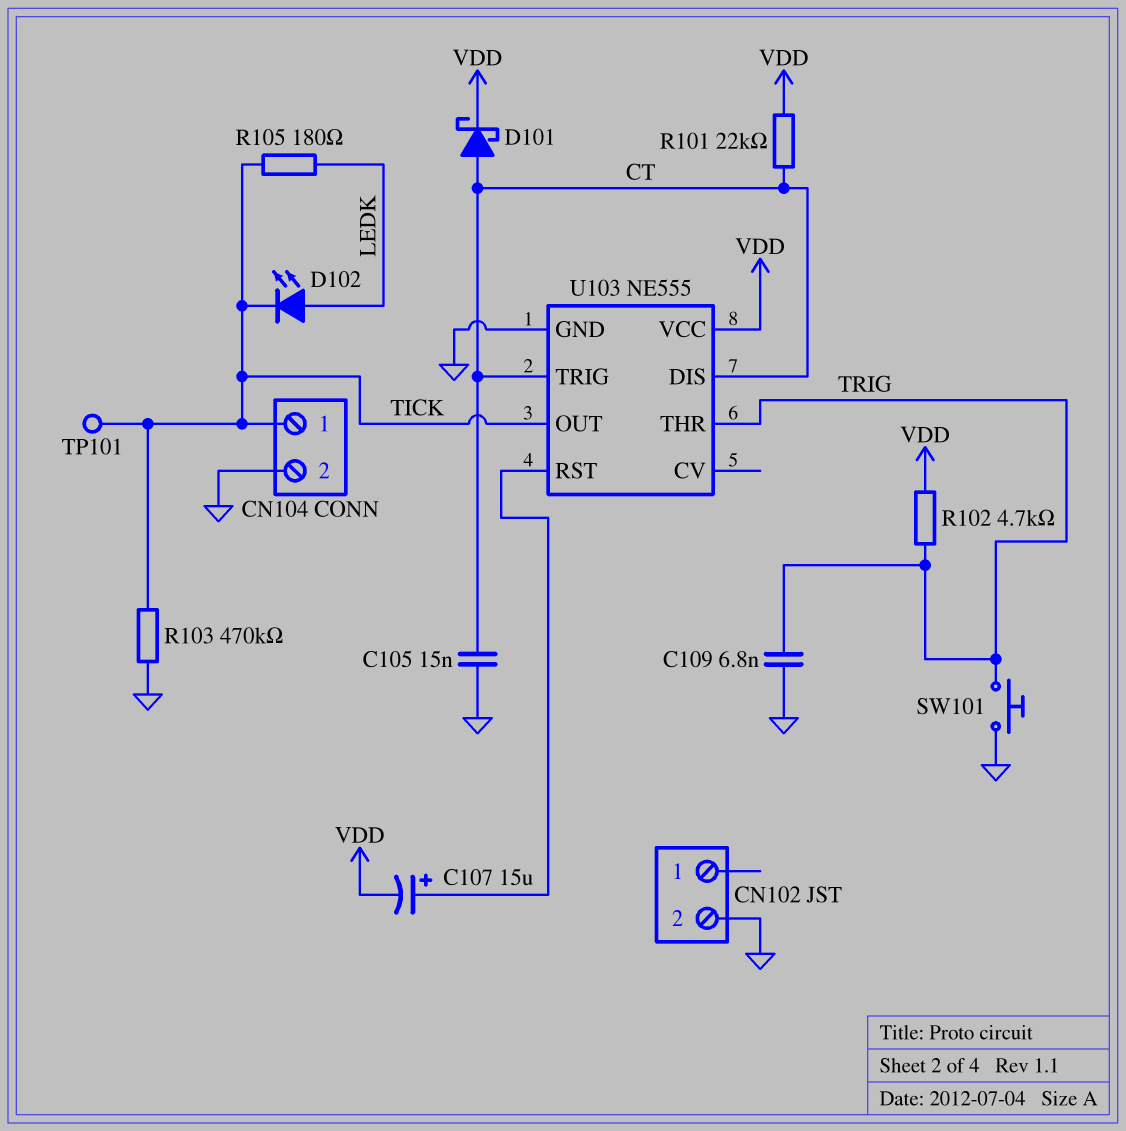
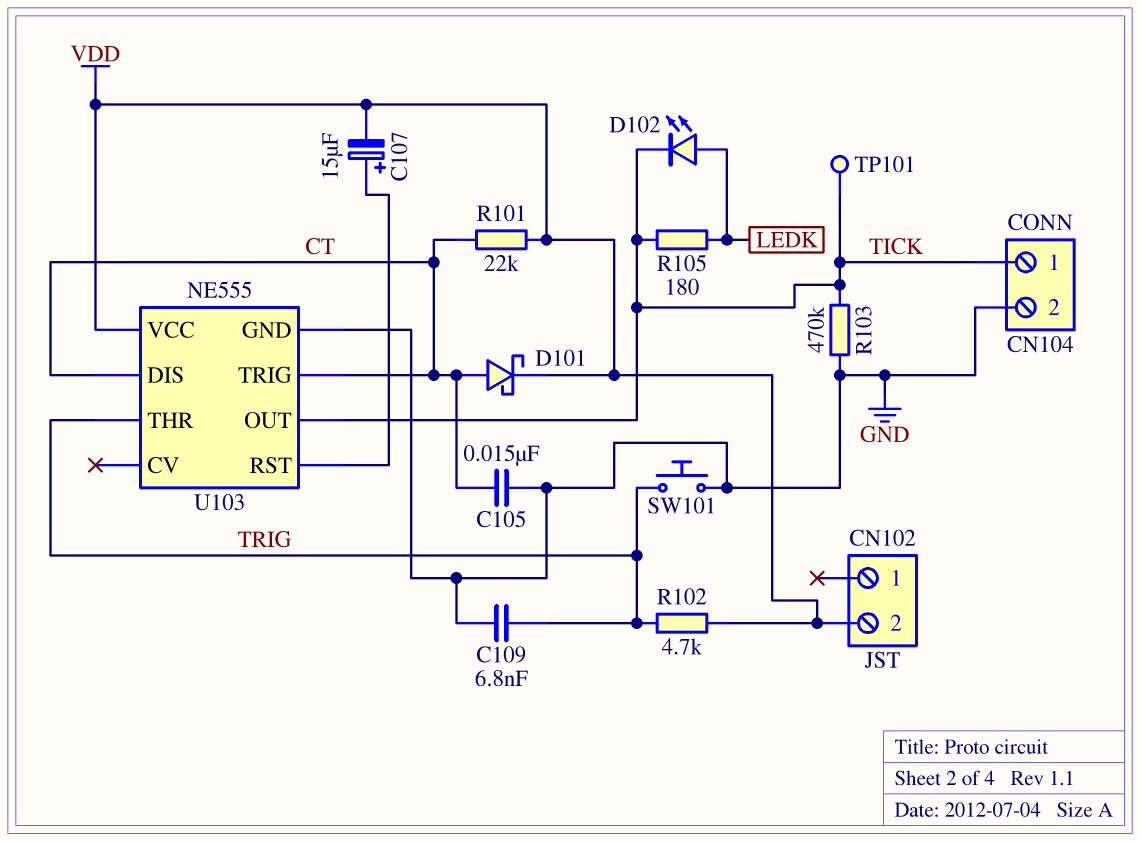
CN102 pin 2: GND -> VDD

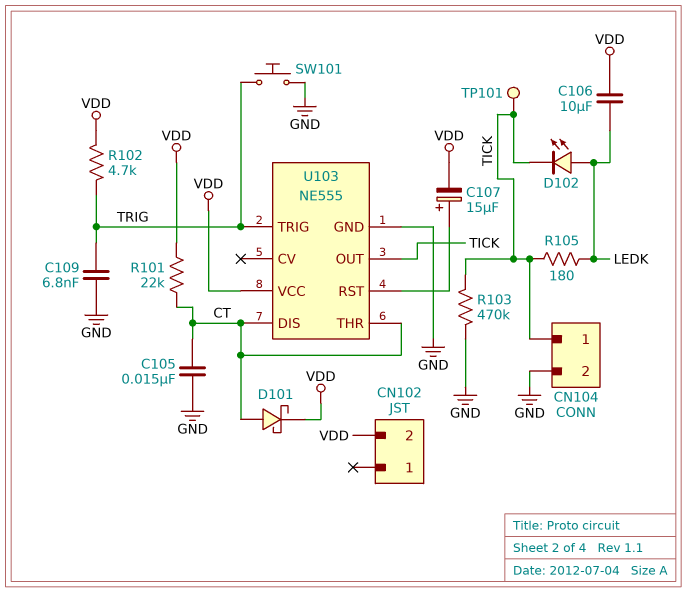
C106: none -> 10uF (LEDK, VDD)
U103 pin THR: TRIG -> CT
U103 pin TRIG: CT -> TRIG

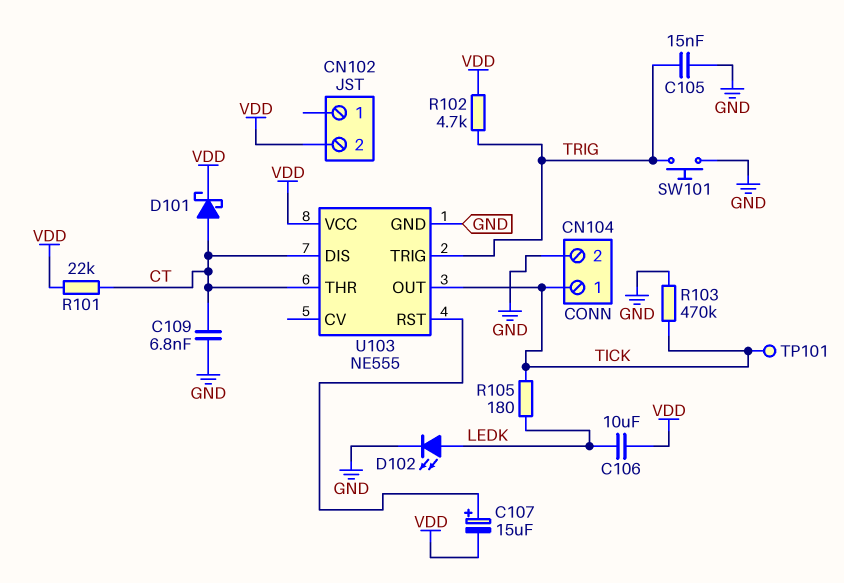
C105: 15nF (CT, GND) -> 15nF (GND, TRIG)
C109: 6.8nF (GND, TRIG) -> 6.8nF (CT, GND)
D102: LED (A LEDK, K TICK) -> LED (A LEDK, K GND)

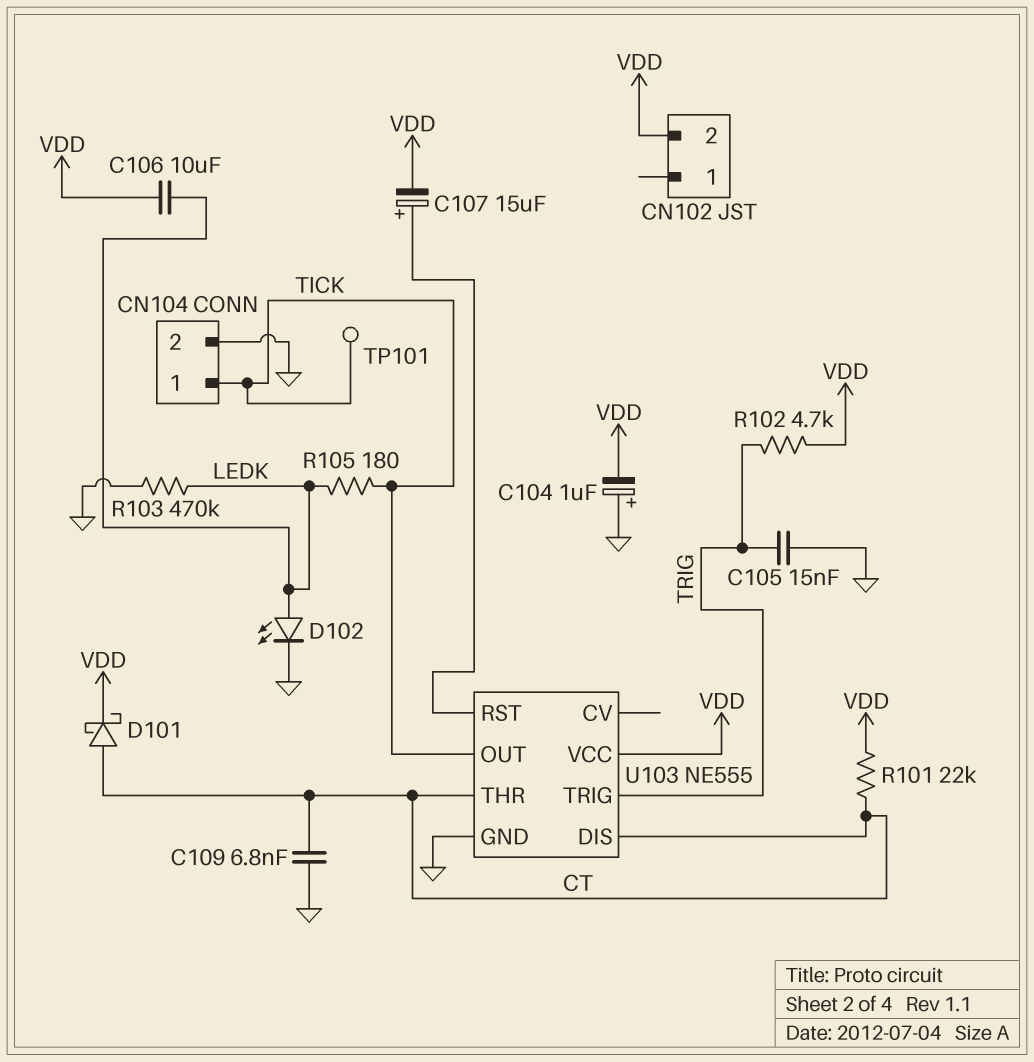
C104: none -> 1uF (plus GND, minus VDD)
R103: 470k (GND, TICK) -> 470k (GND, LEDK)
SW101: button (GND, TRIG) -> none

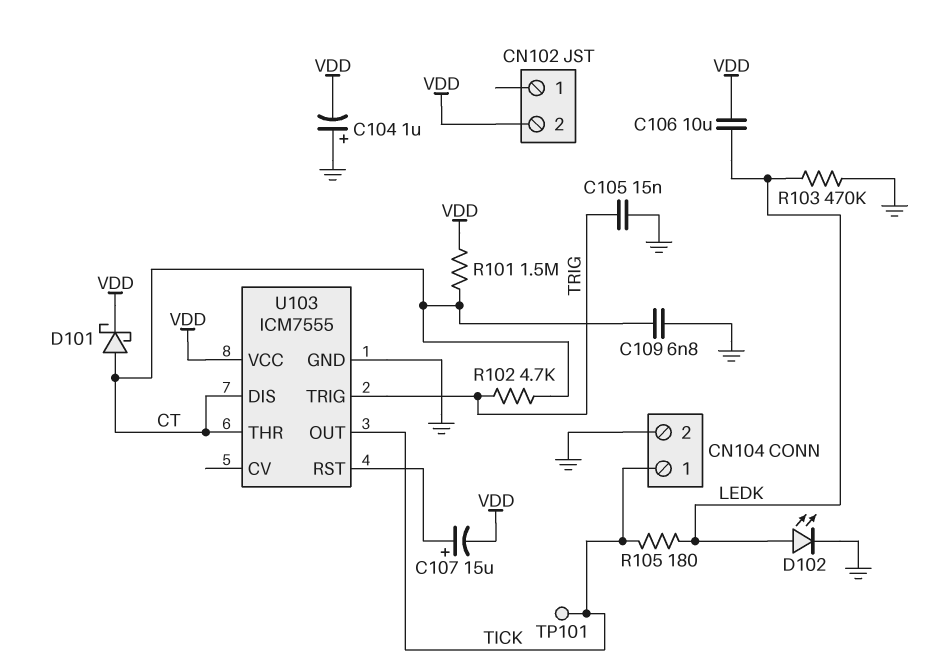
R101: 22k (CT, VDD) -> 1.5M (CT, VDD)
R102: 4.7k (TRIG, VDD) -> 4.7k (CT, TRIG)
U103: NE555 -> ICM7555

